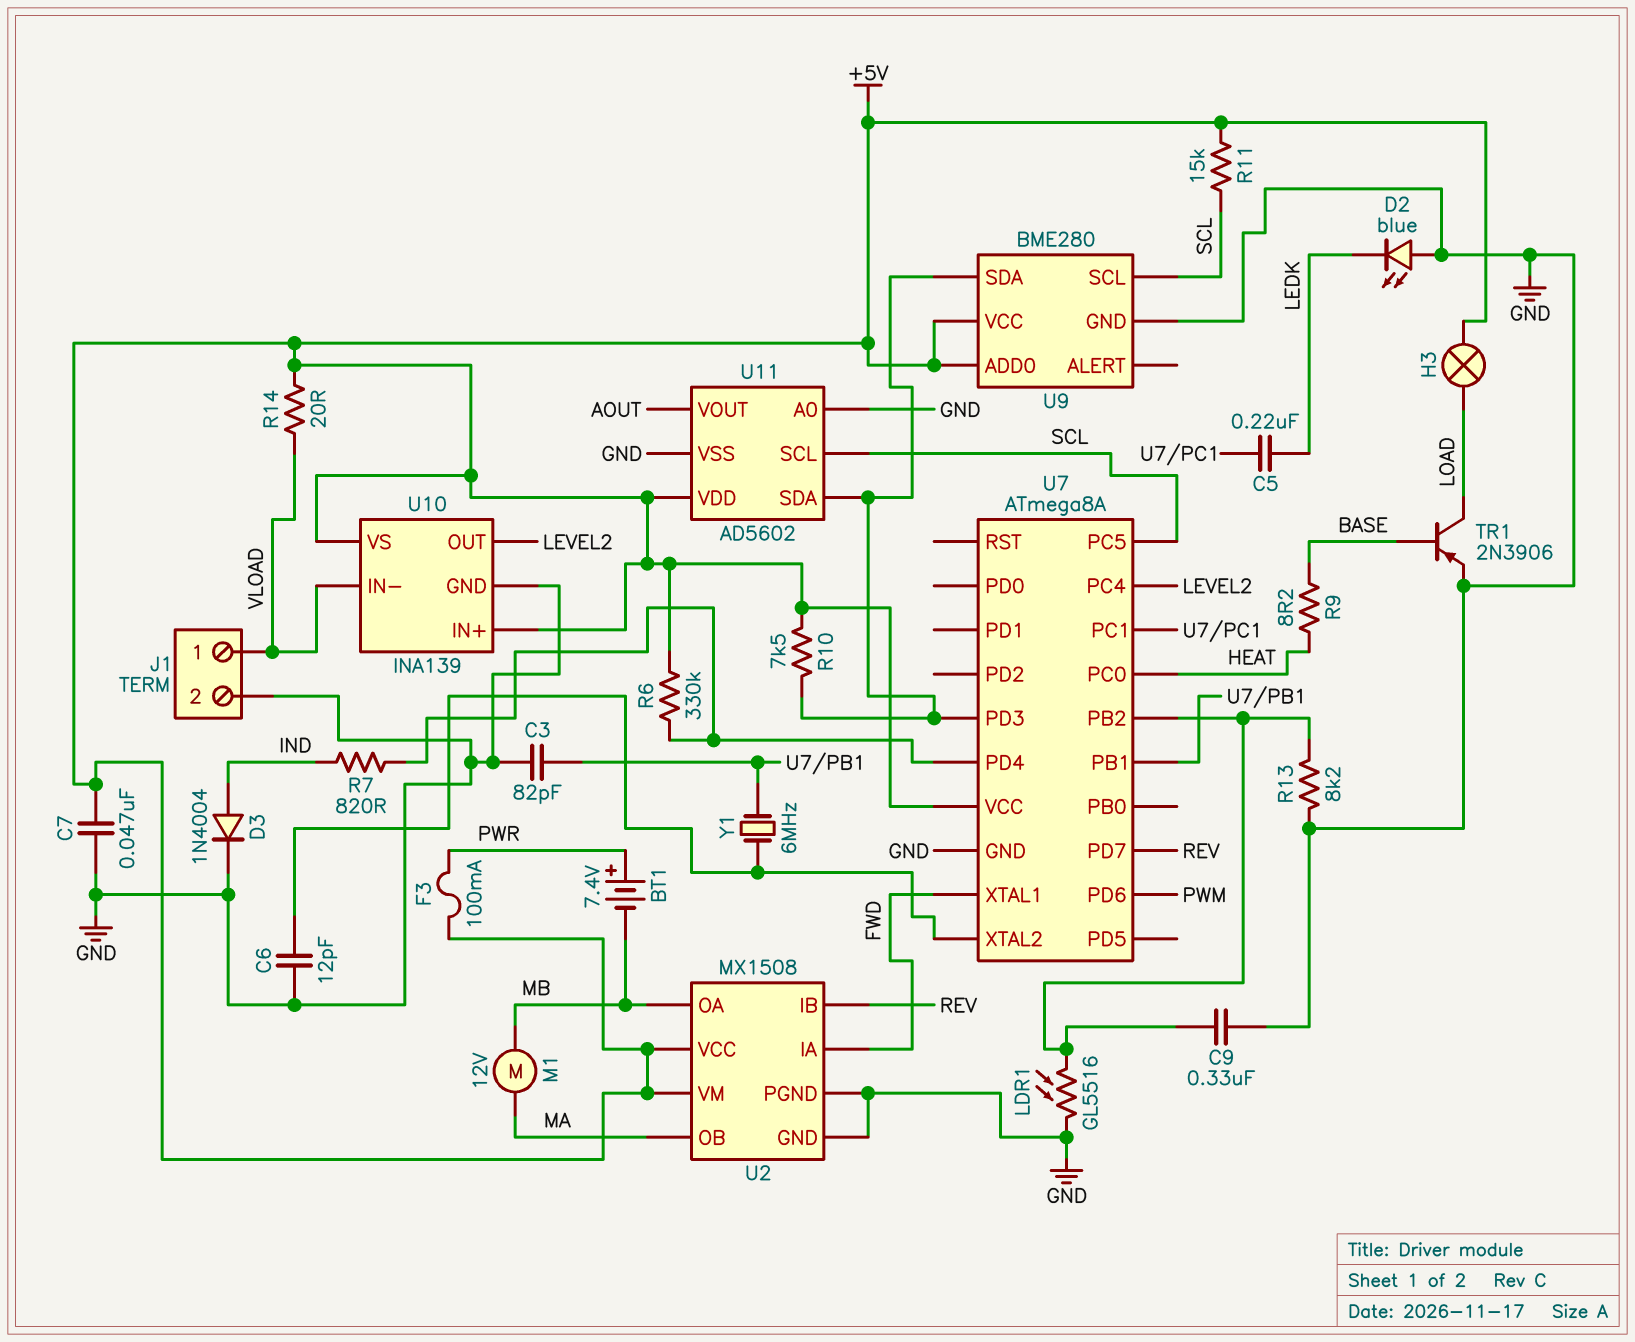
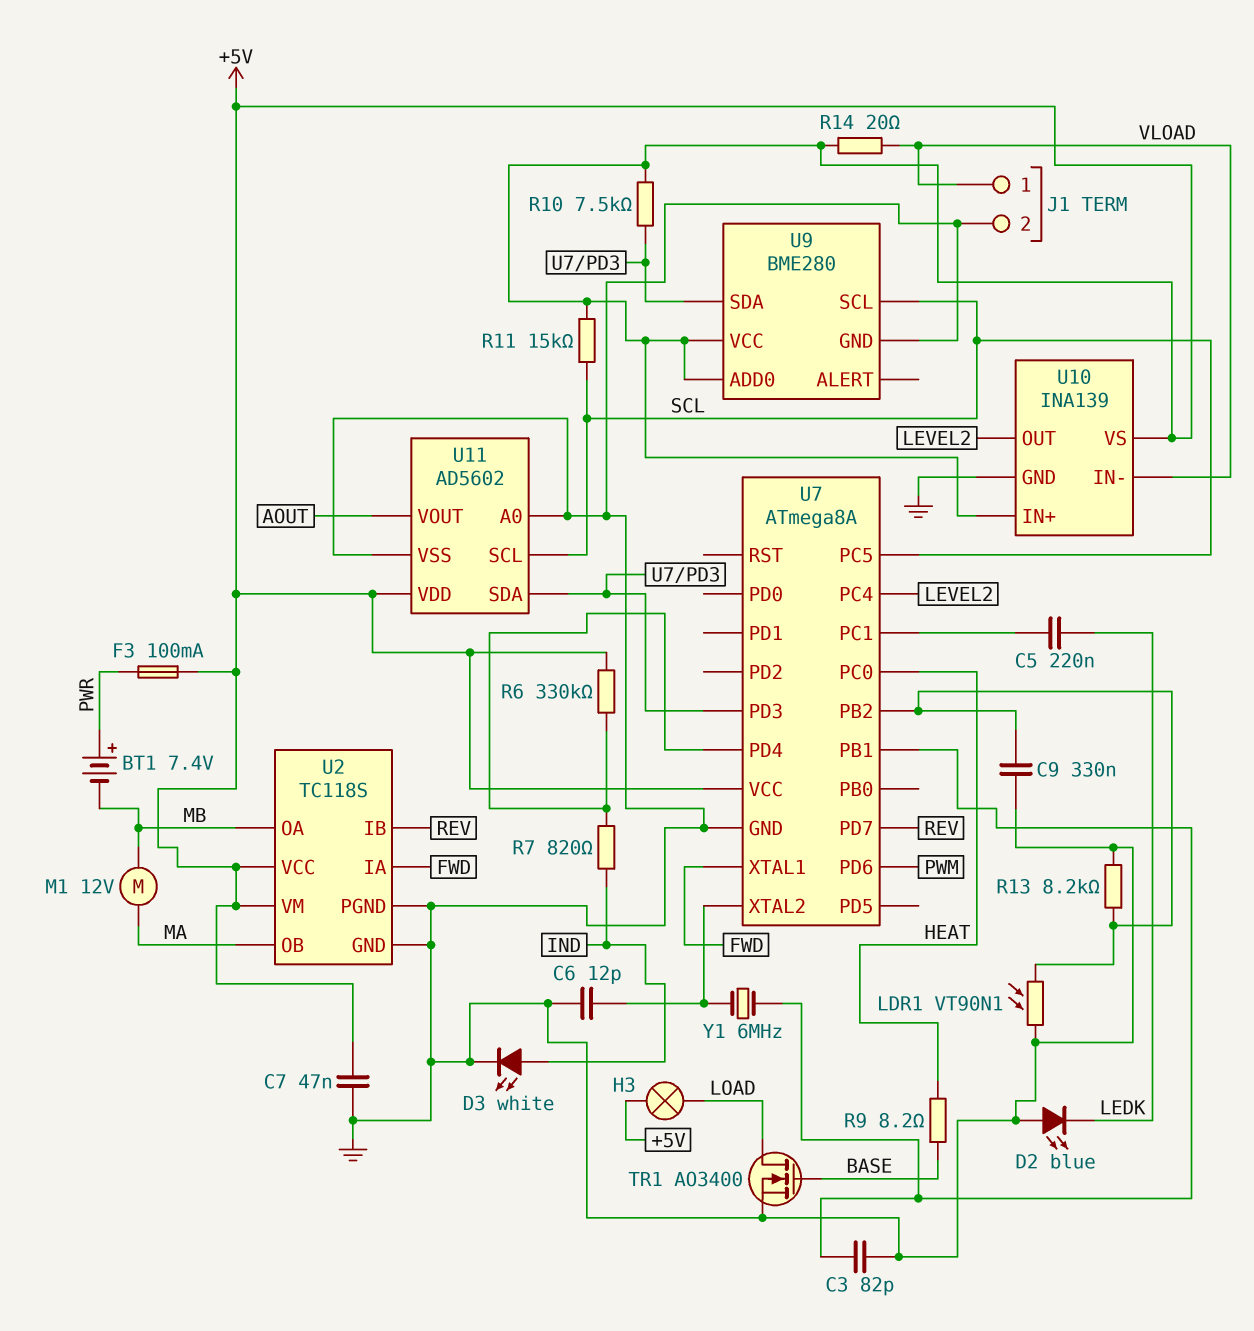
D3: diode 1N4004 (A IND, K GND) -> LED white (A IND, K GND)
LDR1: GL5516 (GND, U7/PB2) -> VT90N1 (GND, U7/PB2)
TR1: PNP 2N3906 (B BASE, C LOAD, E GND) -> NMOS AO3400 (G BASE, D LOAD, S GND)
U2: MX1508 -> TC118S

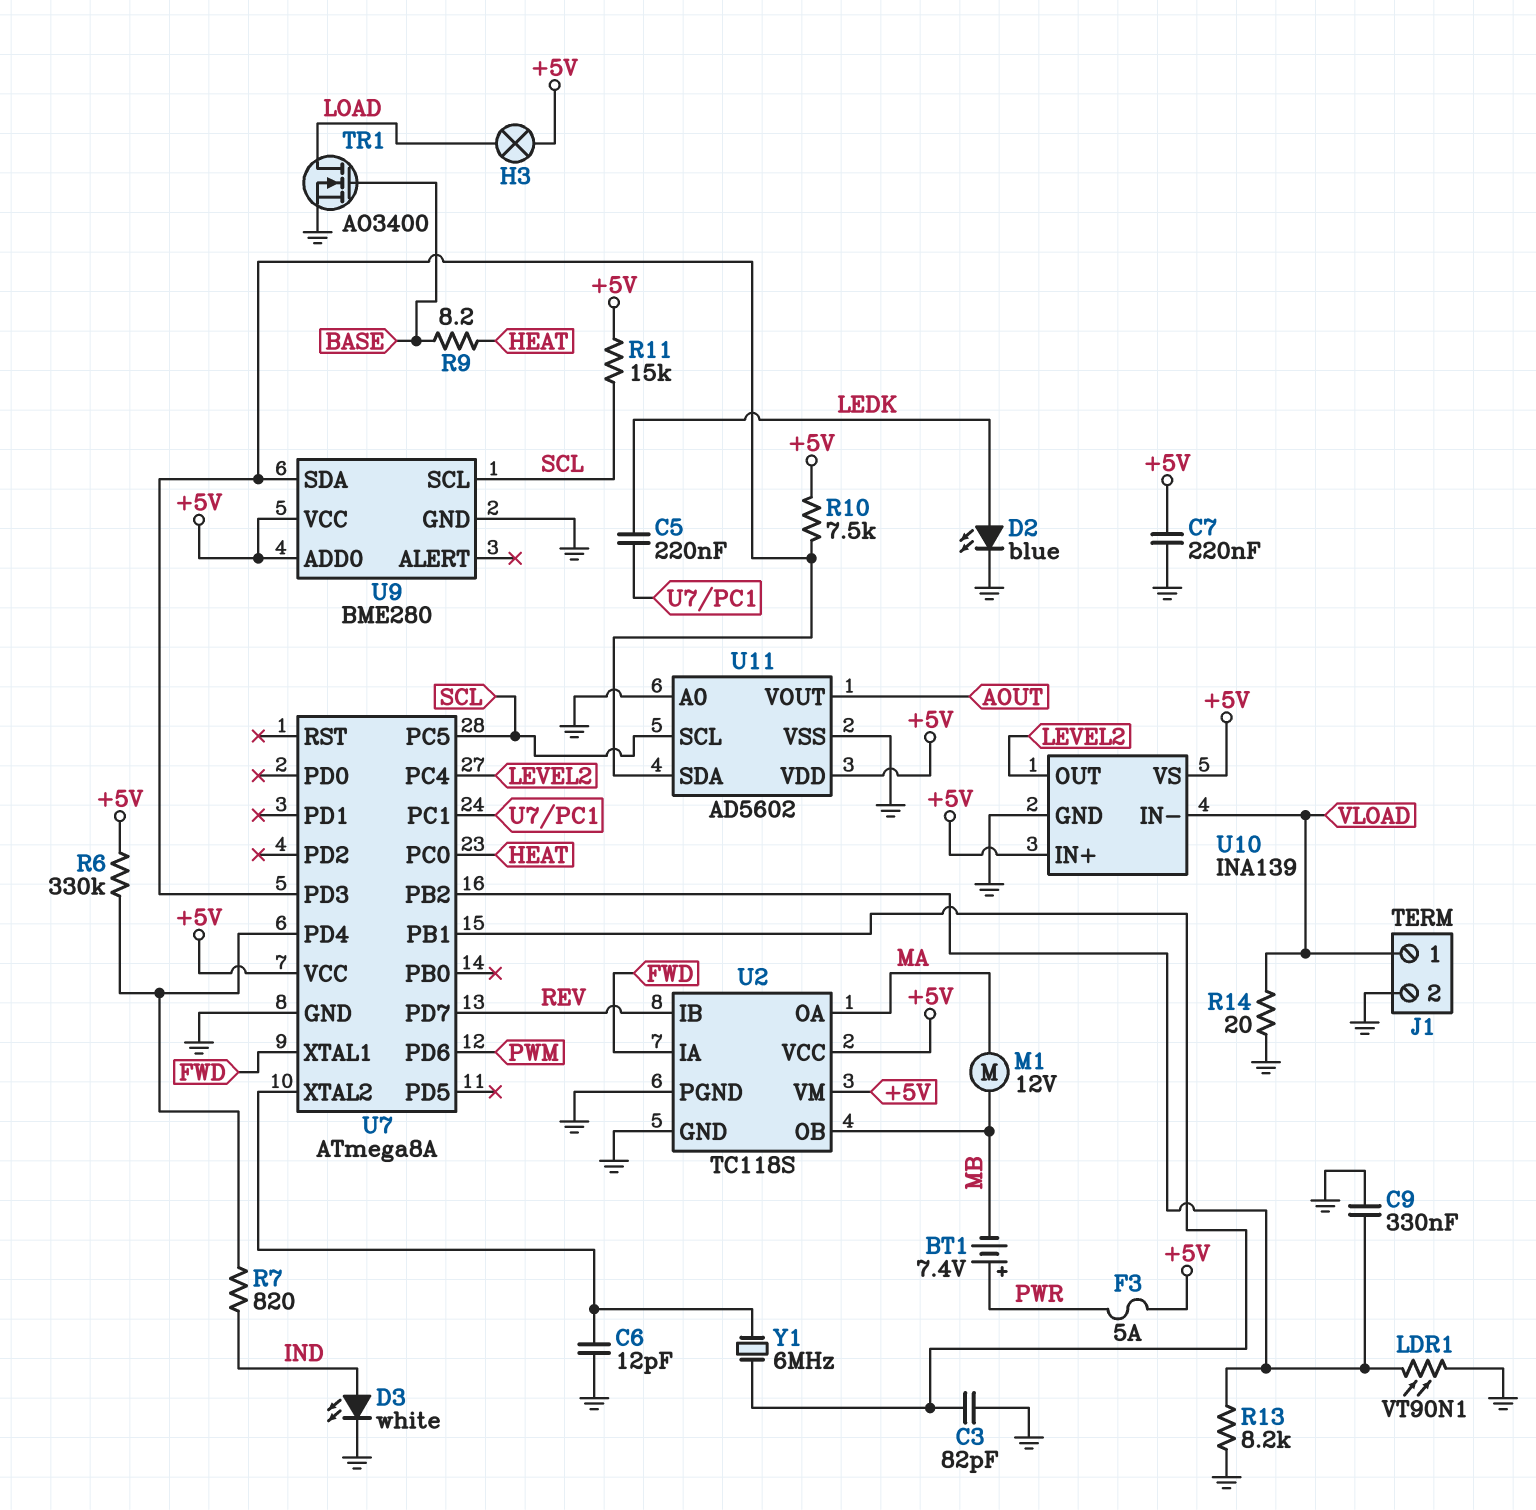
C7: 47nF (+5V, GND) -> 220nF (+5V, GND)
D2: LED blue (A GND, K LEDK) -> LED blue (A LEDK, K GND)
F3: 100mA (+5V, PWR) -> 5A (+5V, PWR)
R14: 20 (+5V, VLOAD) -> 20 (GND, VLOAD)
U2 pin OA: MB -> MA
U2 pin OB: MA -> MB

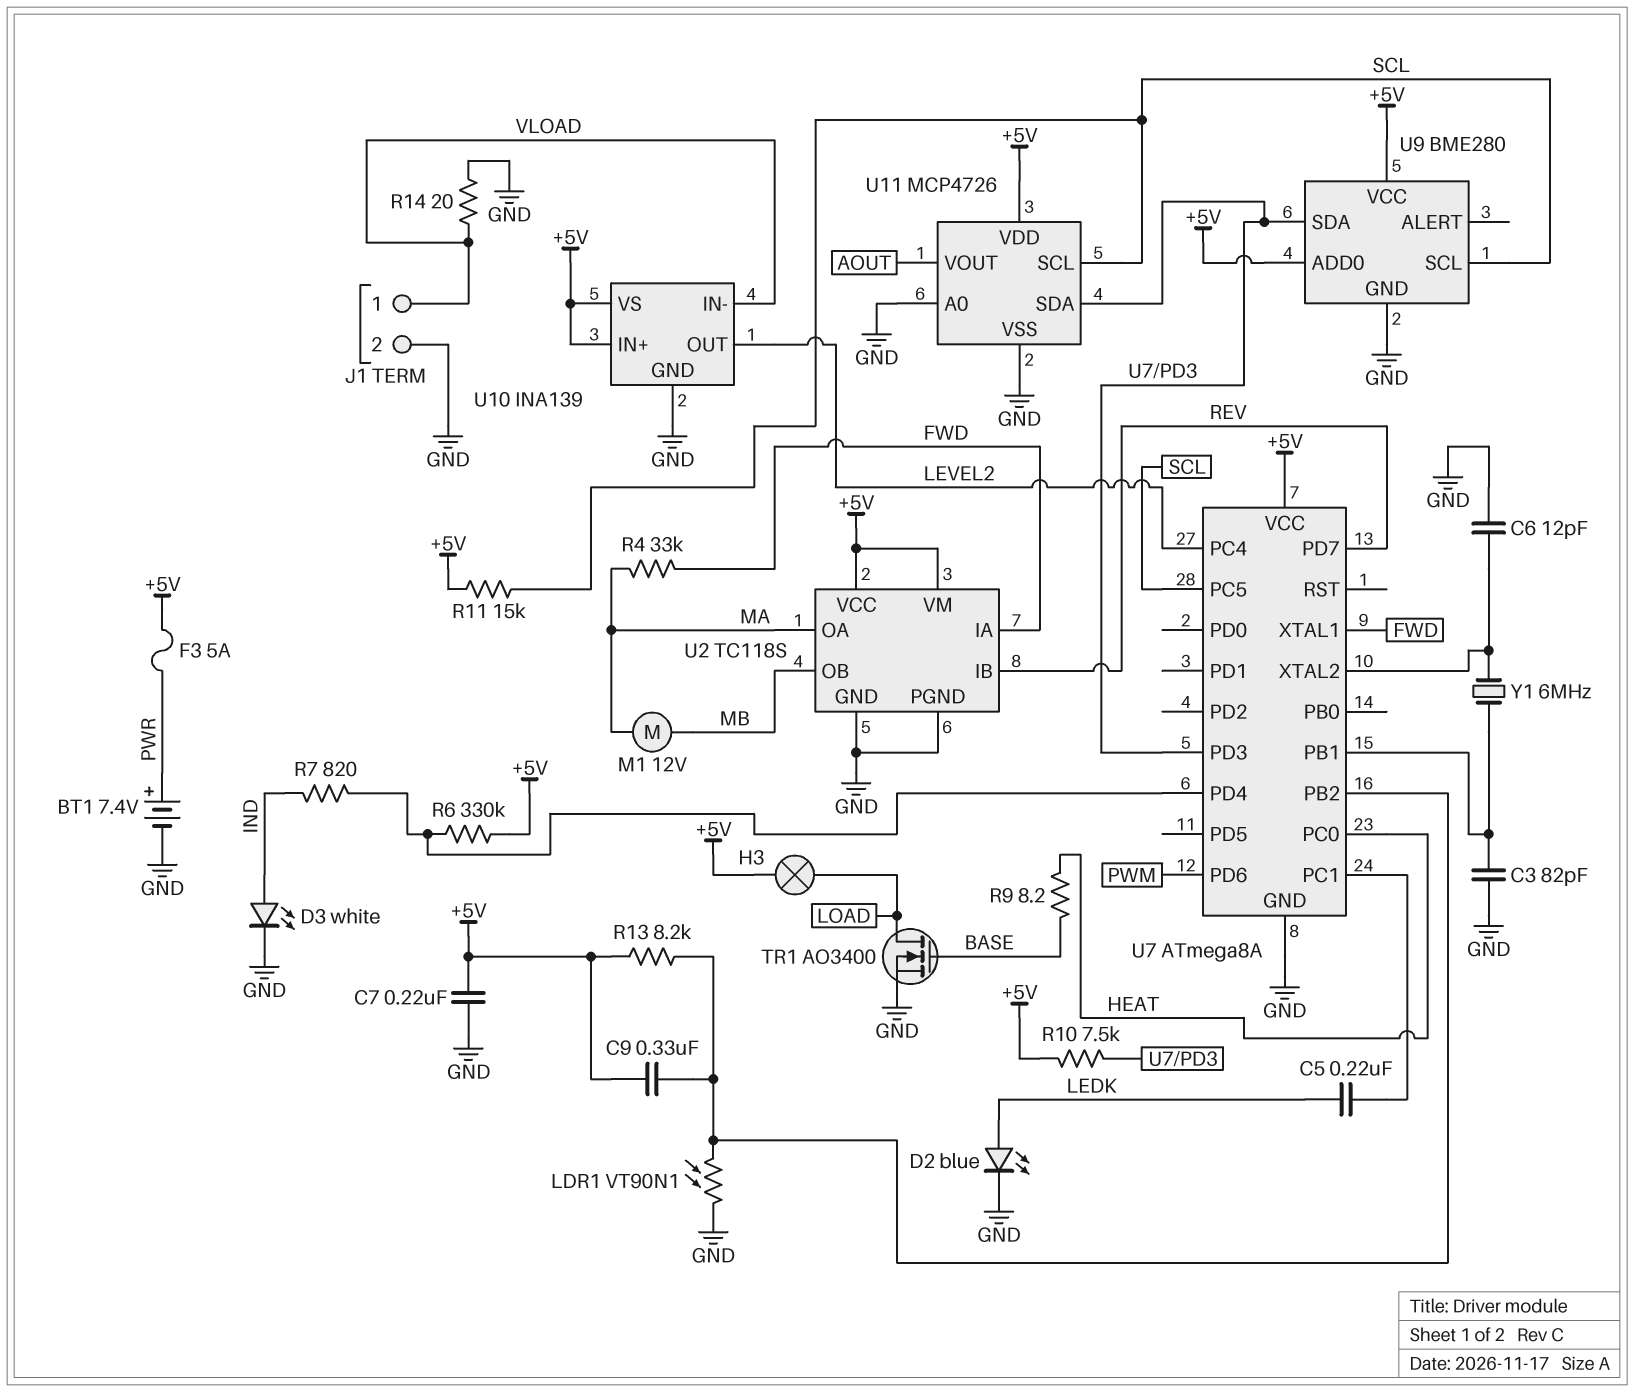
BT1: 7.4V (plus PWR, minus MB) -> 7.4V (plus PWR, minus GND)
C9: 330nF (GND, U7/PB2) -> 330nF (+5V, U7/PB2)
R4: none -> 33k (FWD, MA)
R13: 8.2k (GND, U7/PB2) -> 8.2k (+5V, U7/PB2)
U11: AD5602 -> MCP4726

